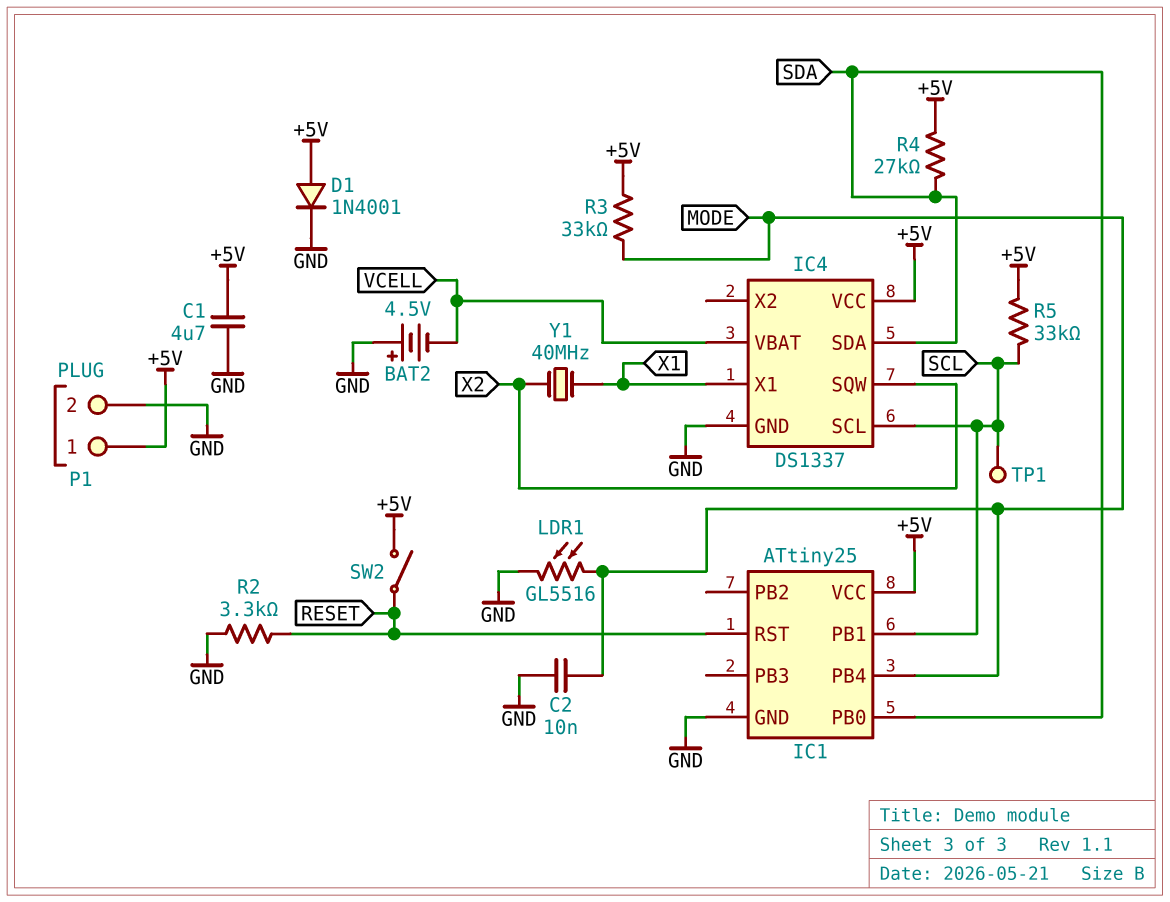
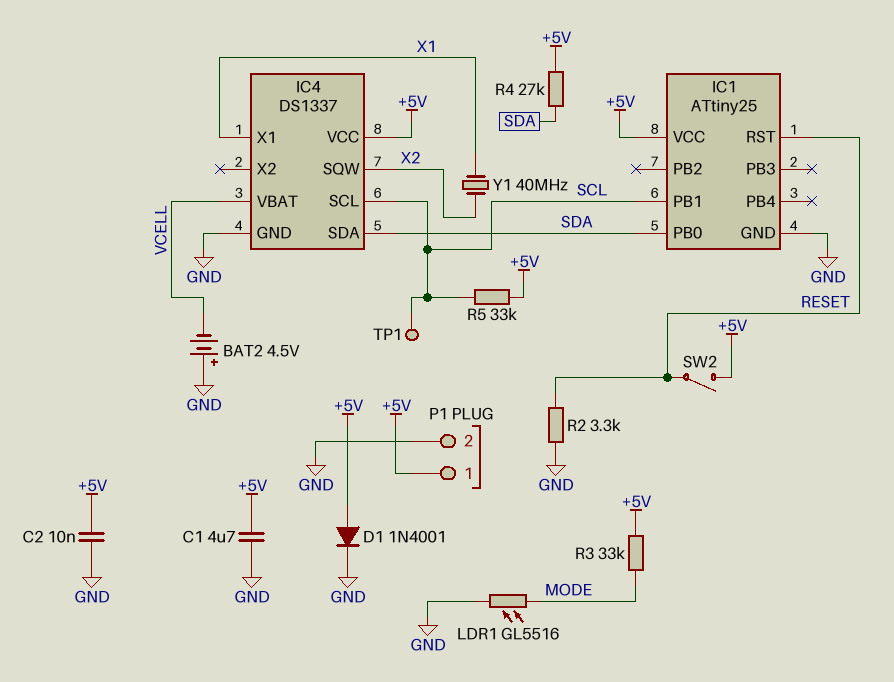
C2: 10nF (GND, MODE) -> 10nF (+5V, GND)
IC1 pin PB4: MODE -> none

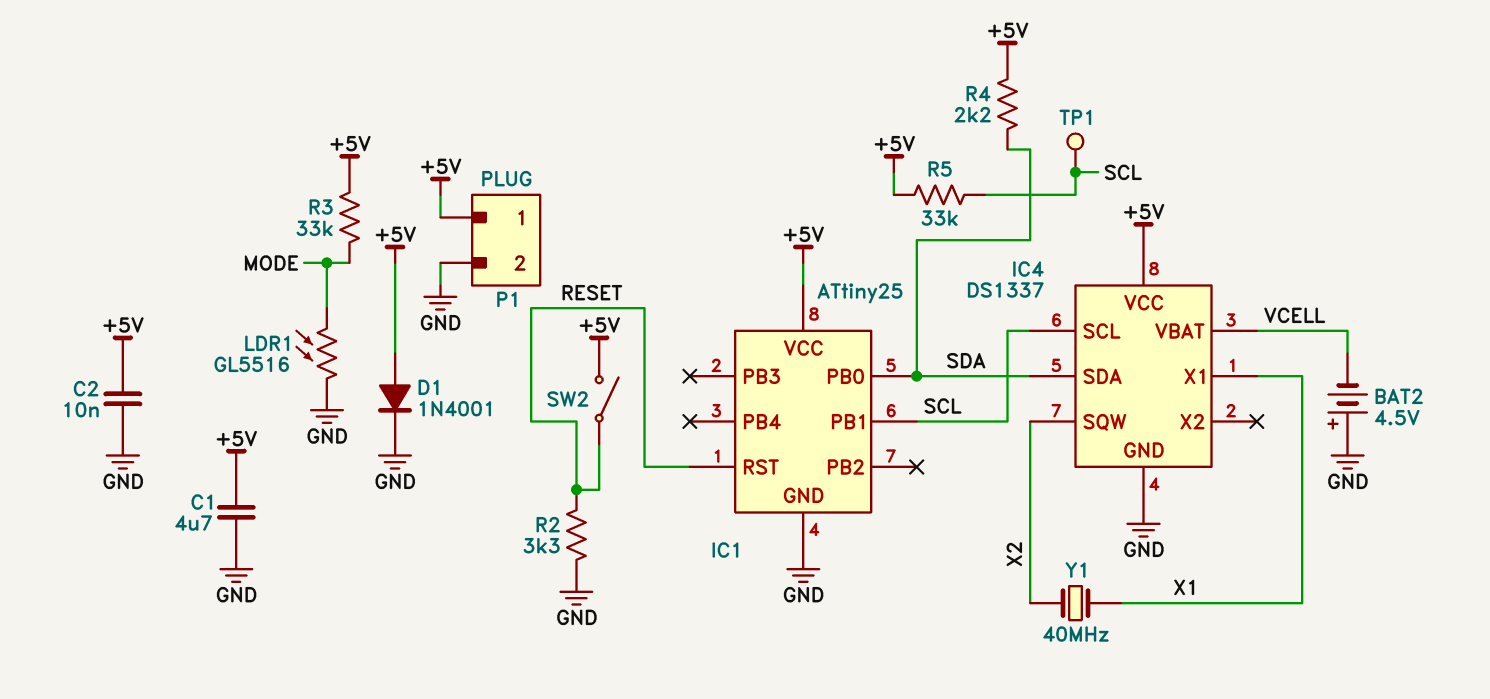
R4: 27k (+5V, SDA) -> 2.2k (+5V, SDA)

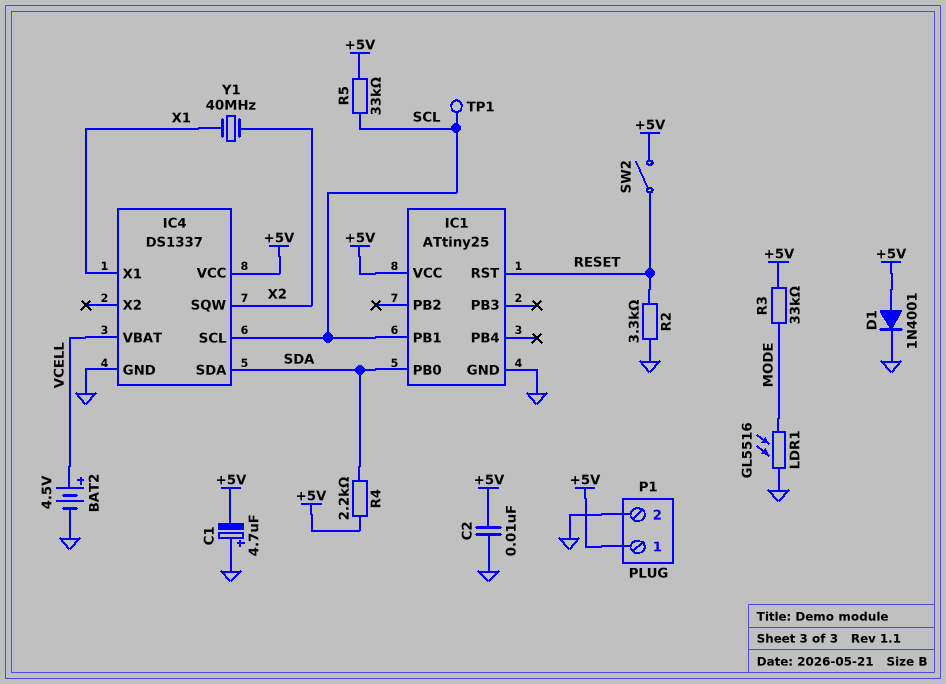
BAT2: 4.5V (plus GND, minus VCELL) -> 4.5V (plus VCELL, minus GND)
C1: 4.7uF (+5V, GND) -> 4.7uF (plus GND, minus +5V)

